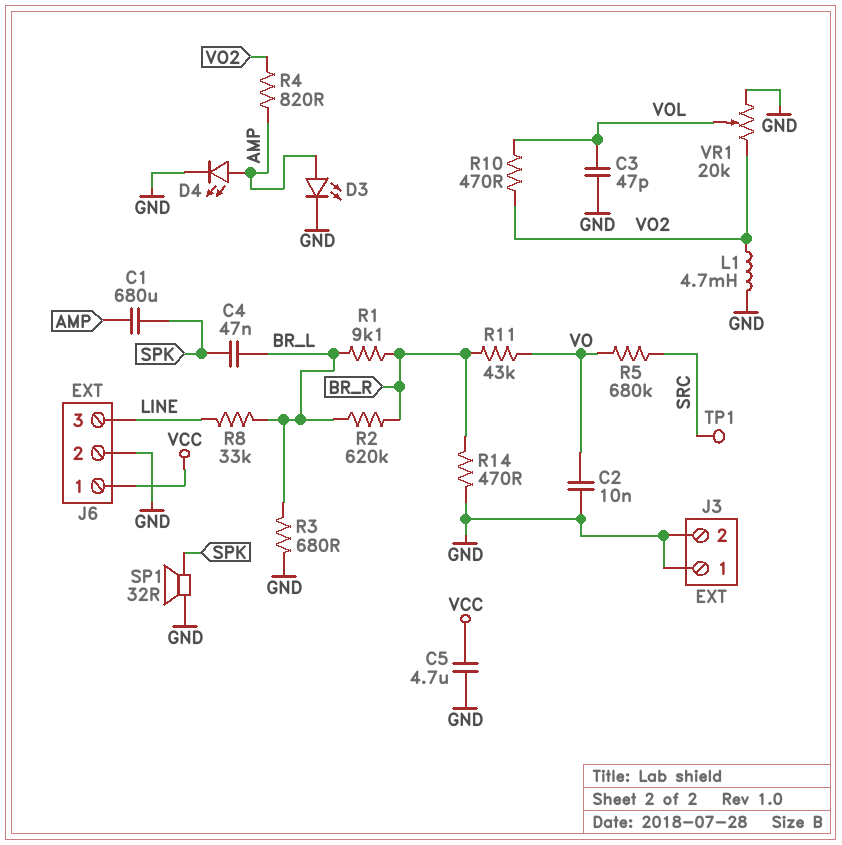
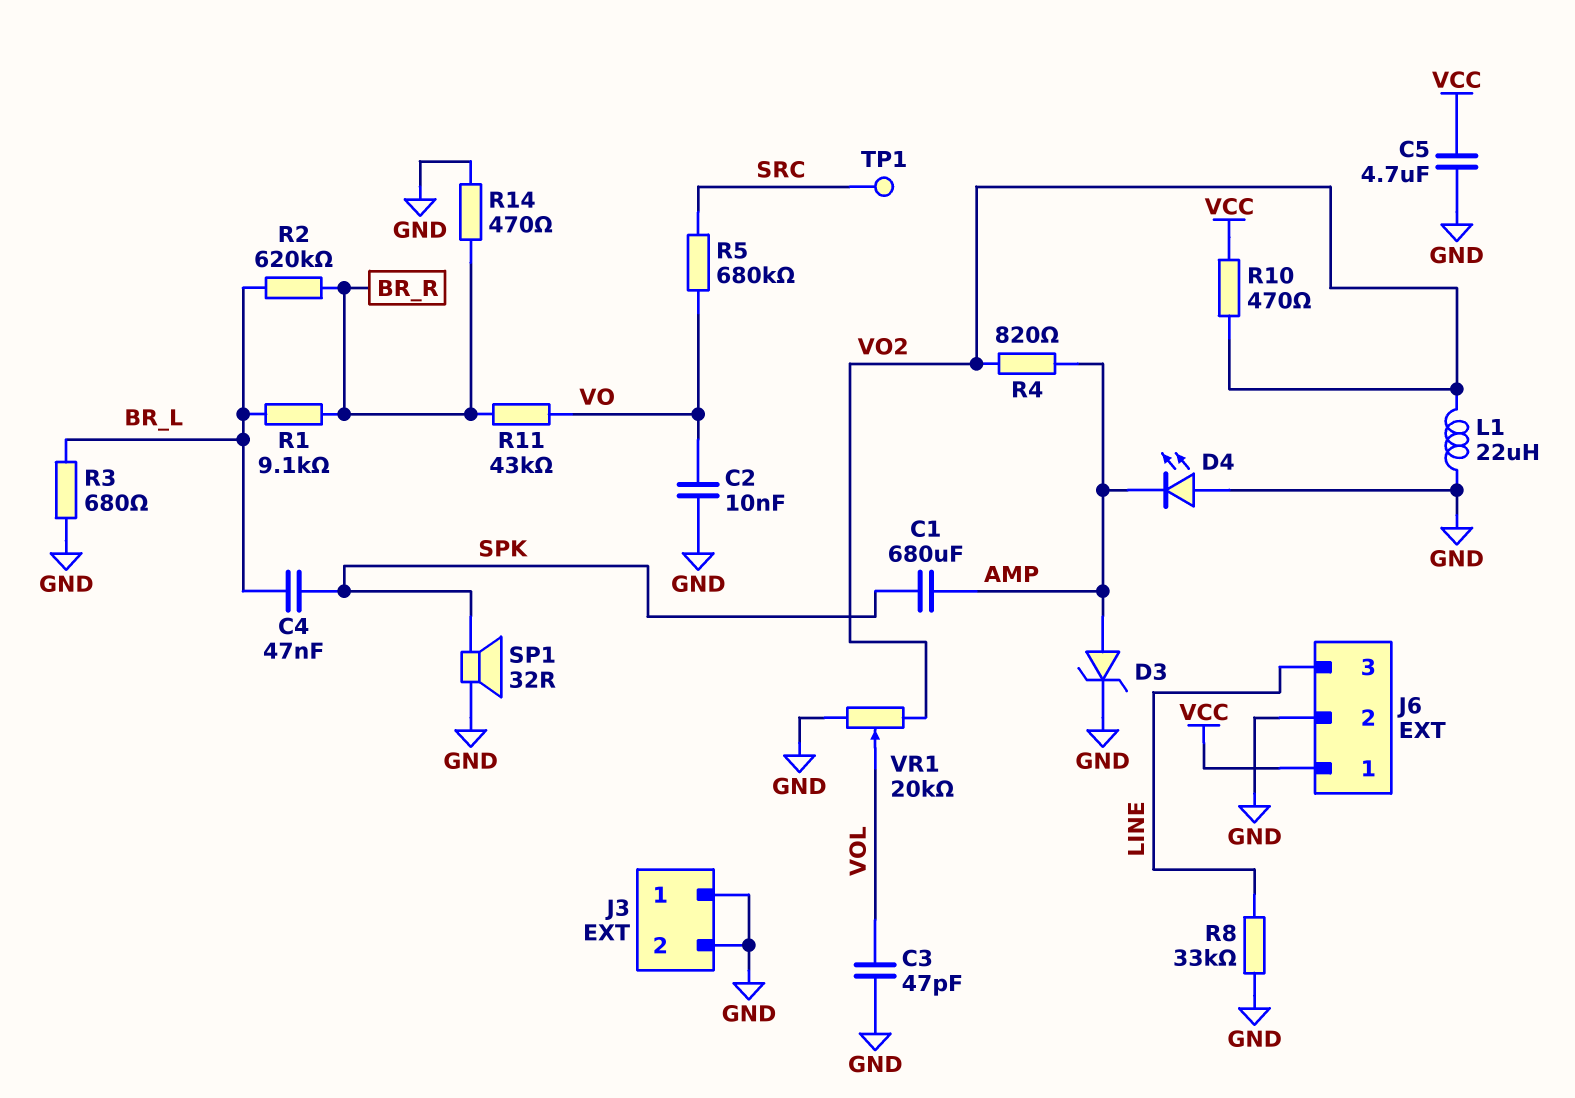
D3: LED (A AMP, K GND) -> zener (A AMP, K GND)
D4: LED (A AMP, K GND) -> LED (A GND, K AMP)
L1: 4.7mH (GND, VO2) -> 22uH (GND, VO2)
R8: 33k (BR_L, LINE) -> 33k (GND, LINE)
R10: 470 (VO2, VOL) -> 470 (VCC, VO2)

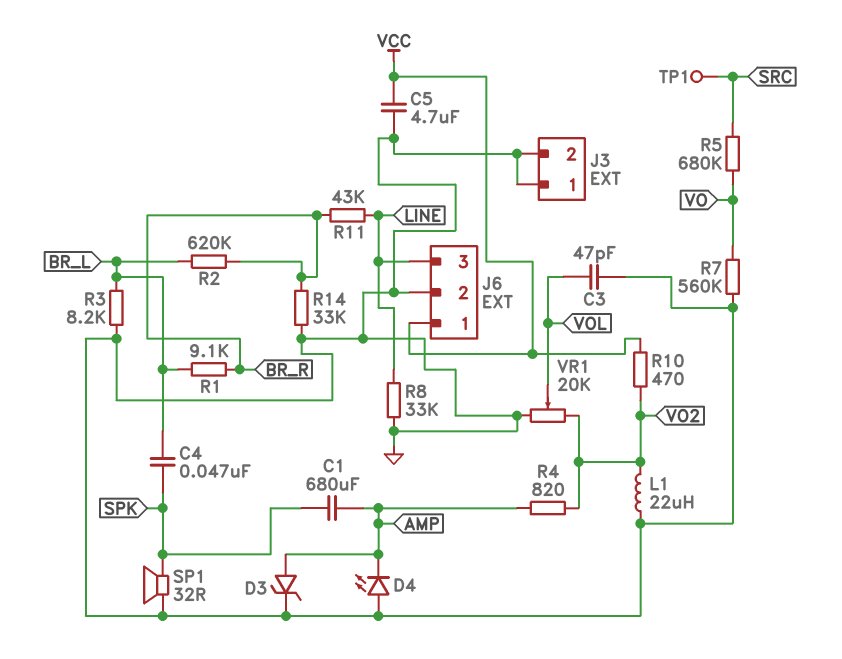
C2: 10nF (GND, VO) -> none
R3: 680 (BR_L, GND) -> 8.2k (BR_L, GND)
R7: none -> 560k (GND, VO)
R11: 43k (BR_R, VO) -> 43k (BR_R, LINE)
R14: 470 (BR_R, GND) -> 33k (BR_R, GND)

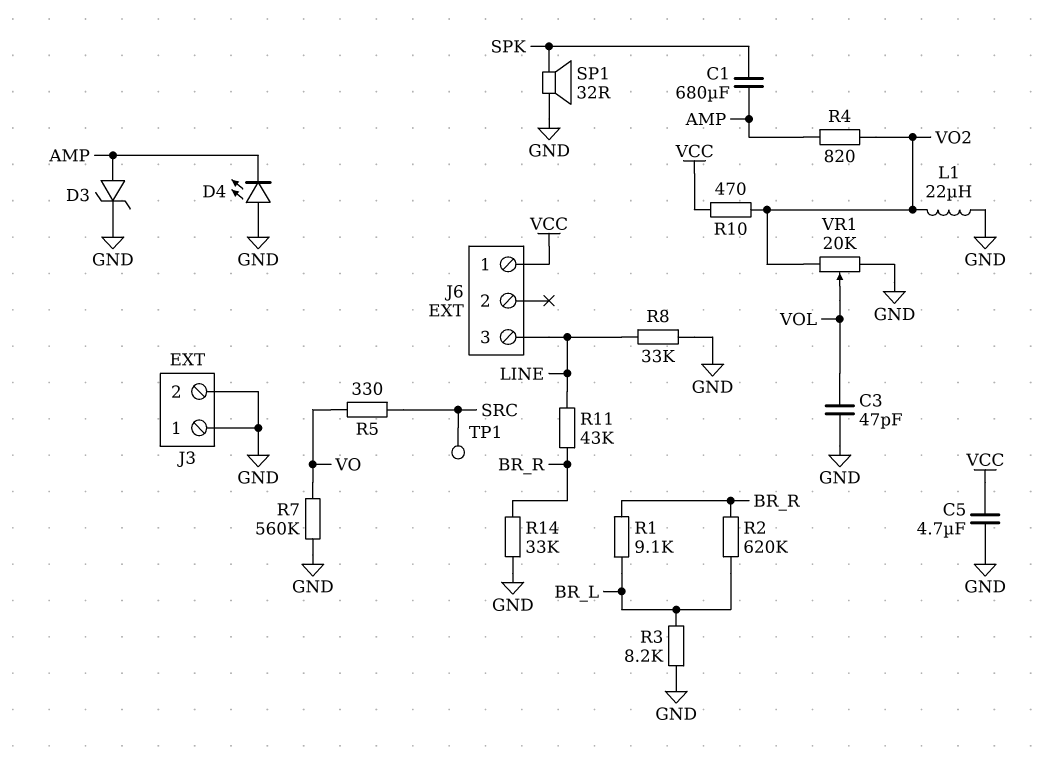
C4: 47nF (BR_L, SPK) -> none
J6 pin 2: GND -> none
R5: 680k (SRC, VO) -> 330 (SRC, VO)

